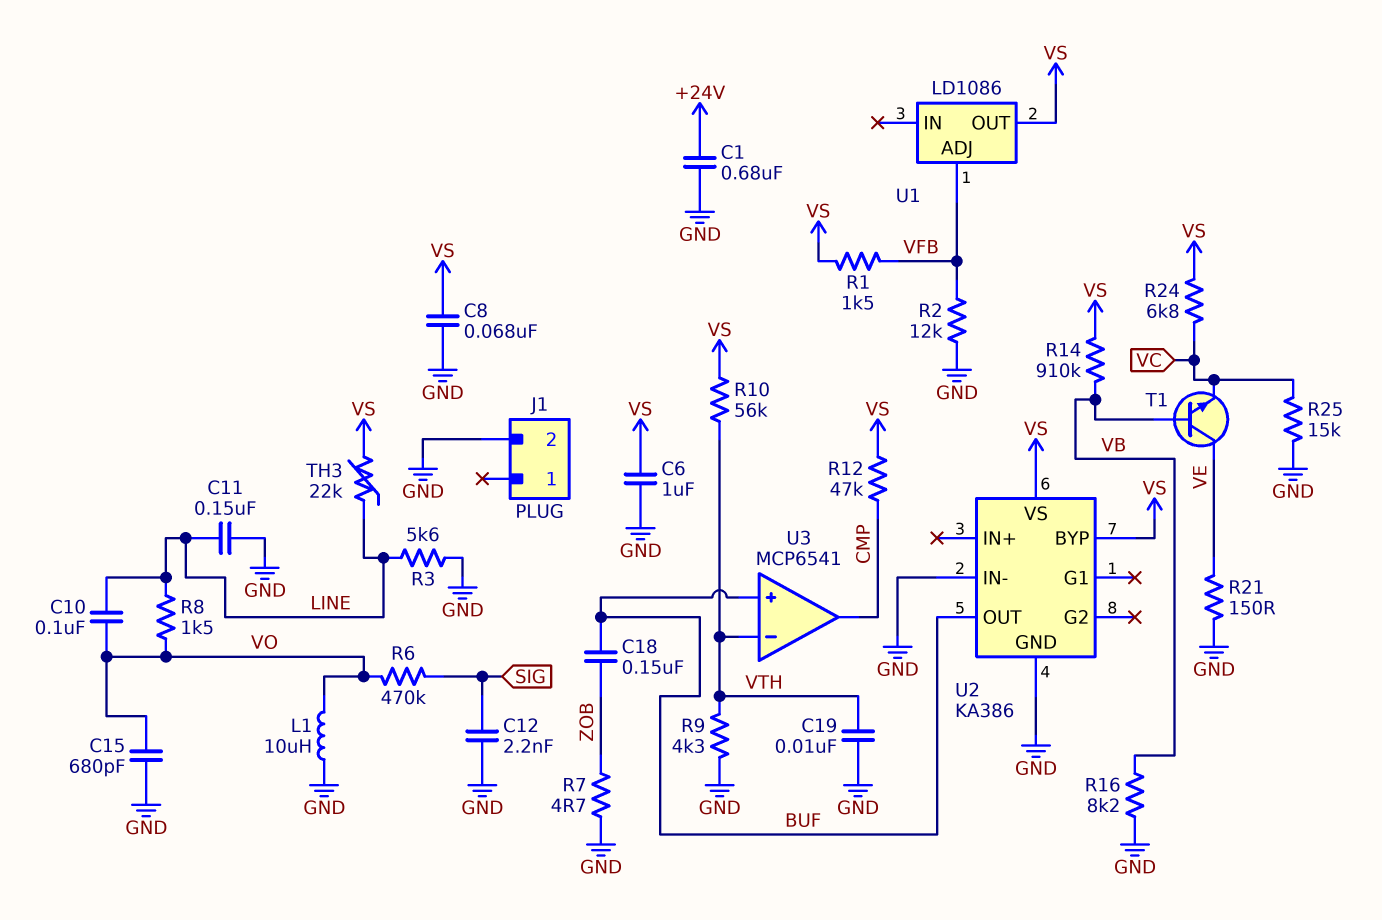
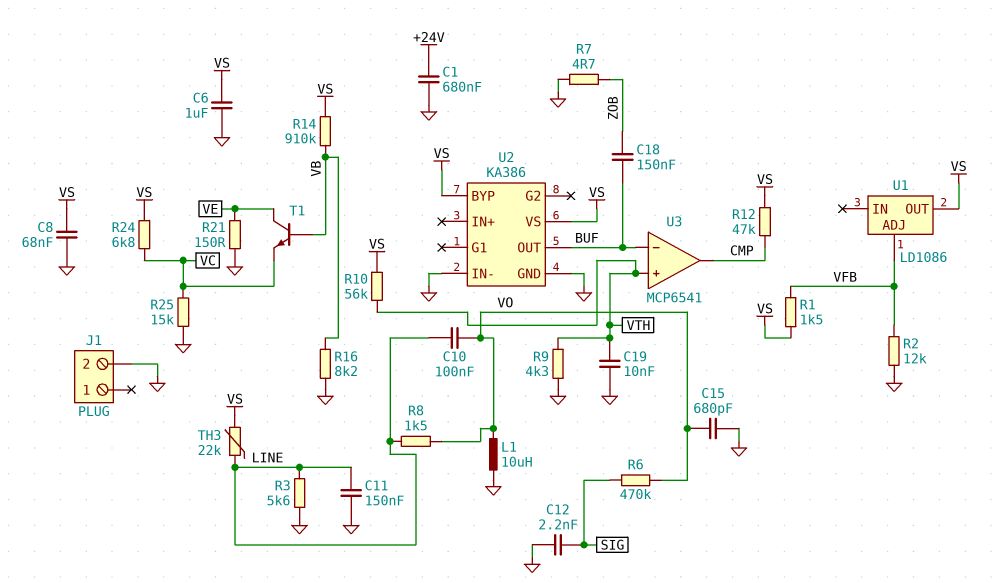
U3 pin in+: BUF -> VTH
U3 pin in-: VTH -> BUF

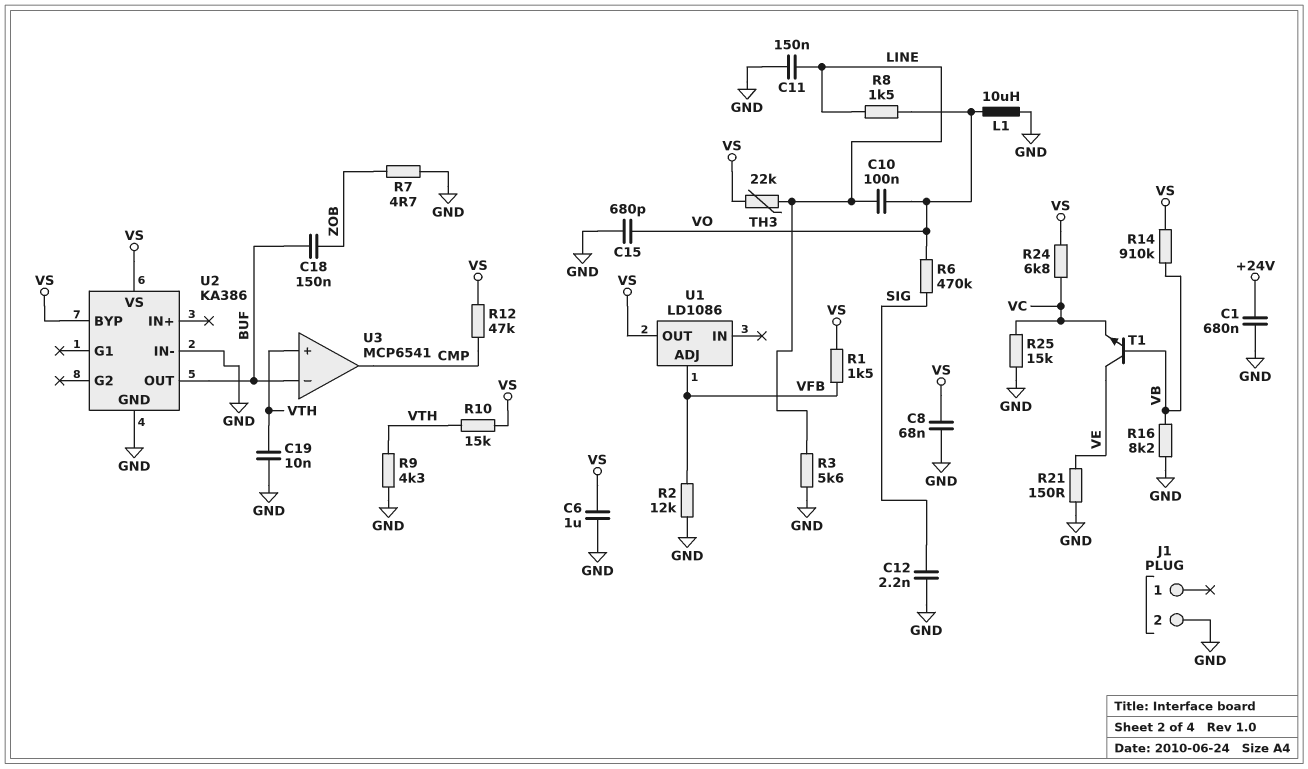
R10: 56k (VS, VTH) -> 15k (VS, VTH)

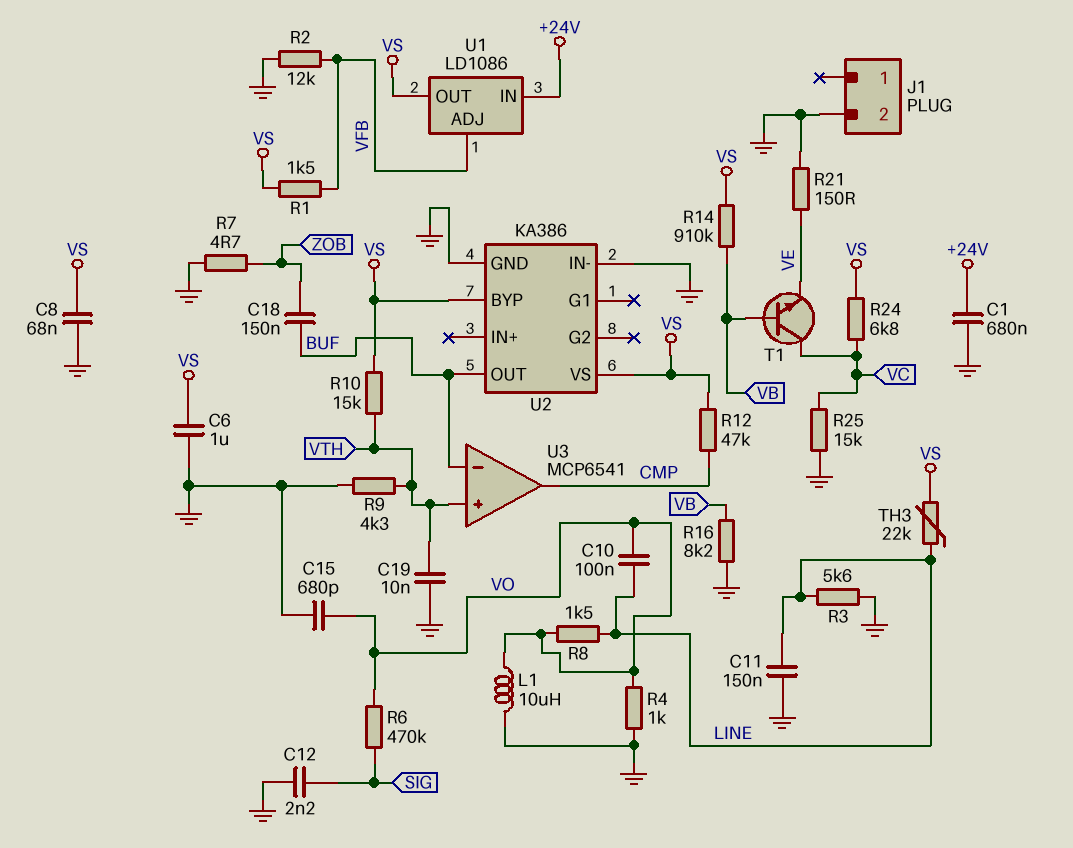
R4: none -> 1k (GND, VO)
T1: NPN (B VB, C VE, E VC) -> NPN (B VB, C VC, E VE)
U1 pin IN: none -> +24V

